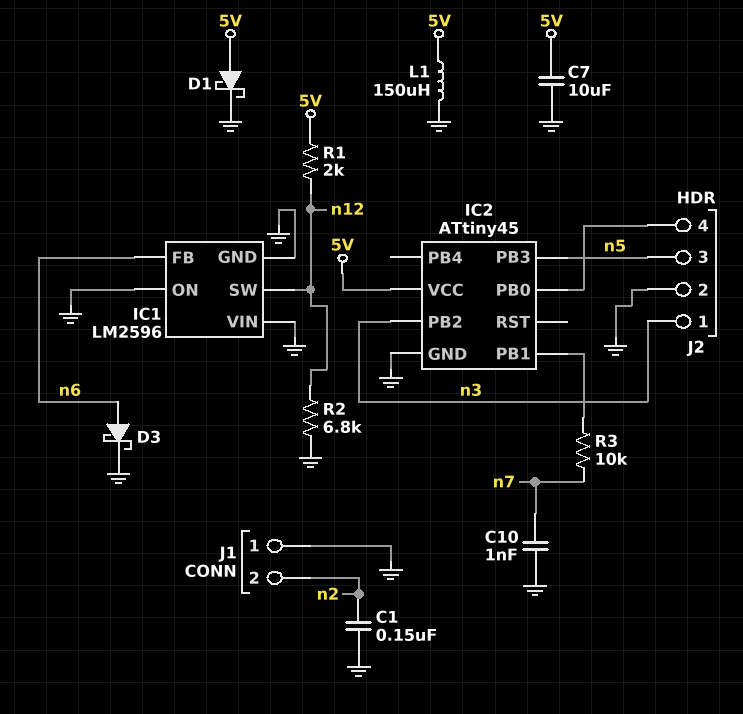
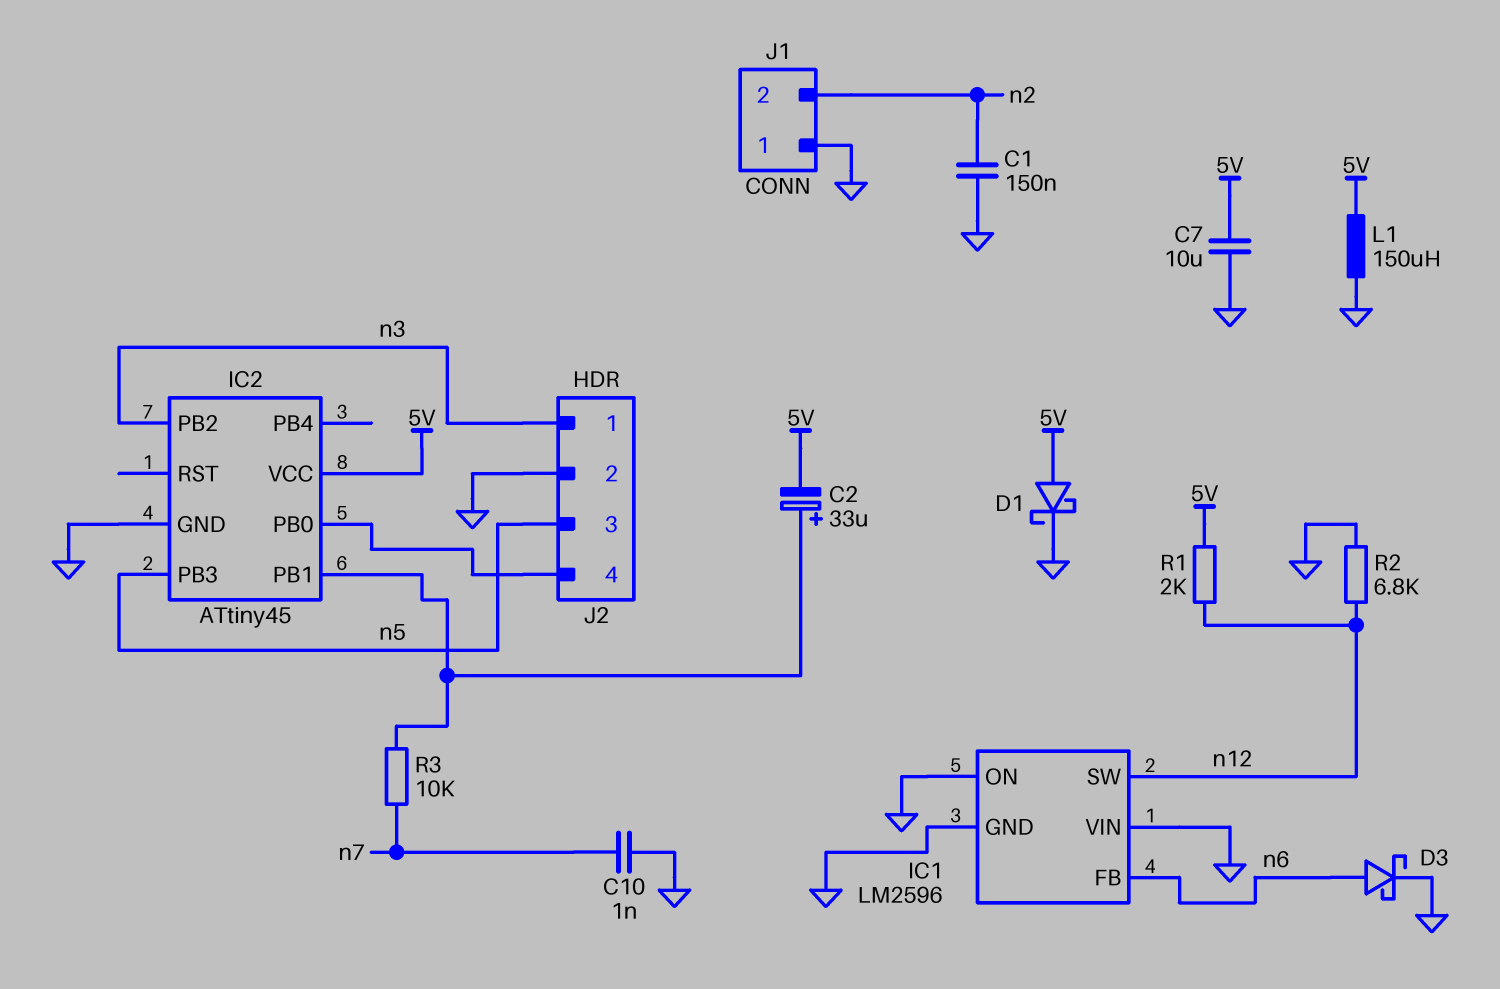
C2: none -> 33uF (plus IC2/PB1, minus 5V)

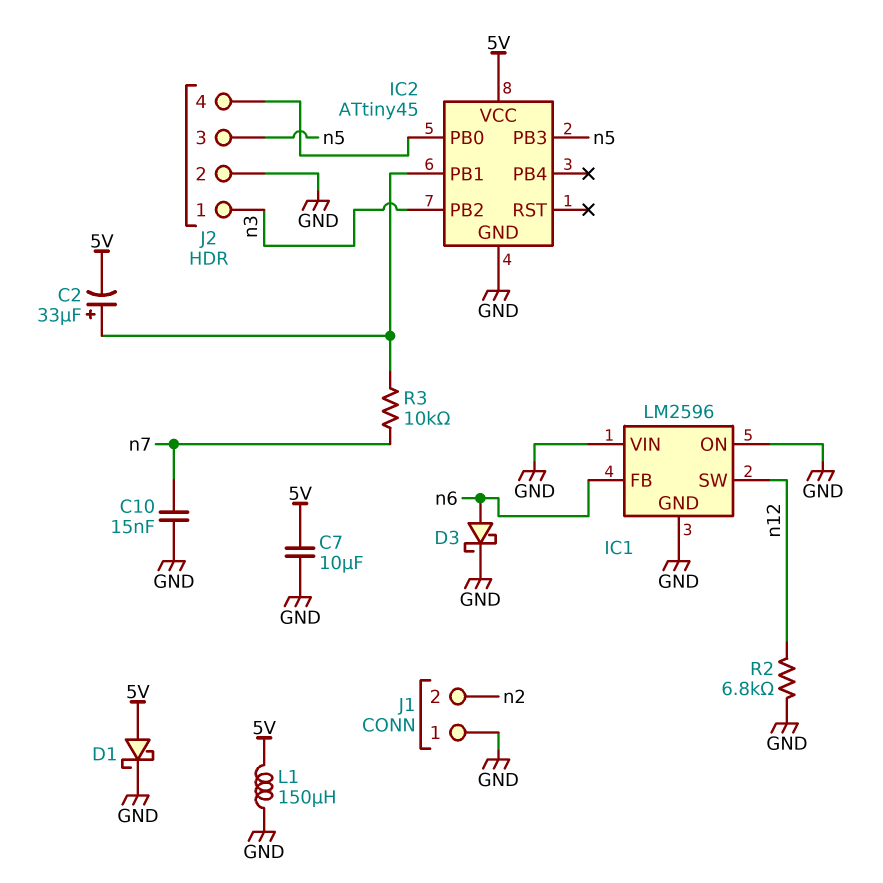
C1: 150nF (GND, n2) -> none
C10: 1nF (GND, n7) -> 15nF (GND, n7)
R1: 2k (5V, n12) -> none

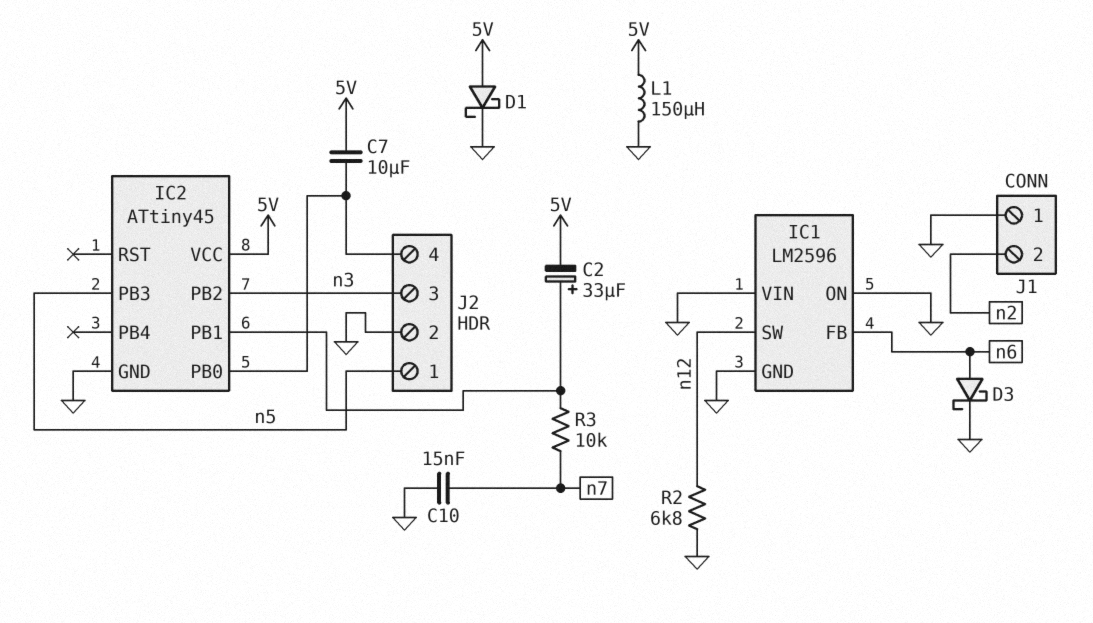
C7: 10uF (5V, GND) -> 10uF (5V, IC2/PB0)
J2 pin 1: n3 -> n5
J2 pin 3: n5 -> n3

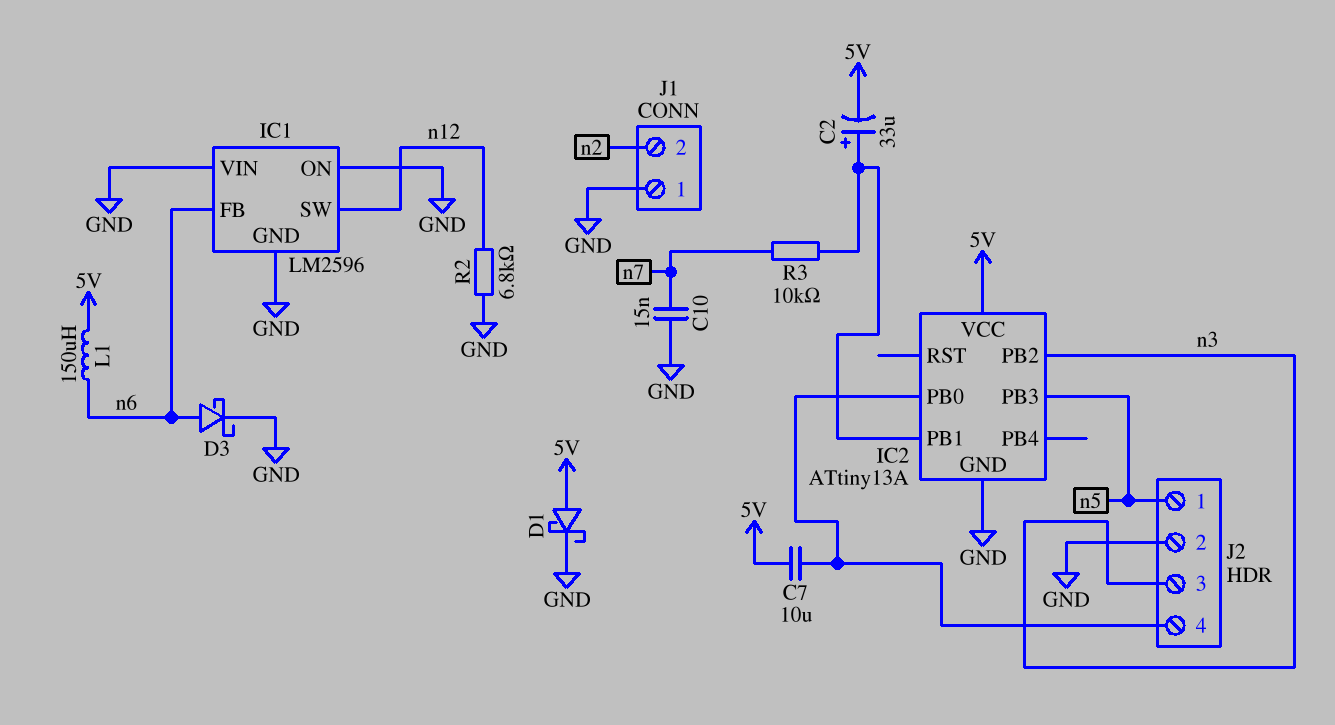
IC2: ATtiny45 -> ATtiny13A
L1: 150uH (5V, GND) -> 150uH (5V, n6)

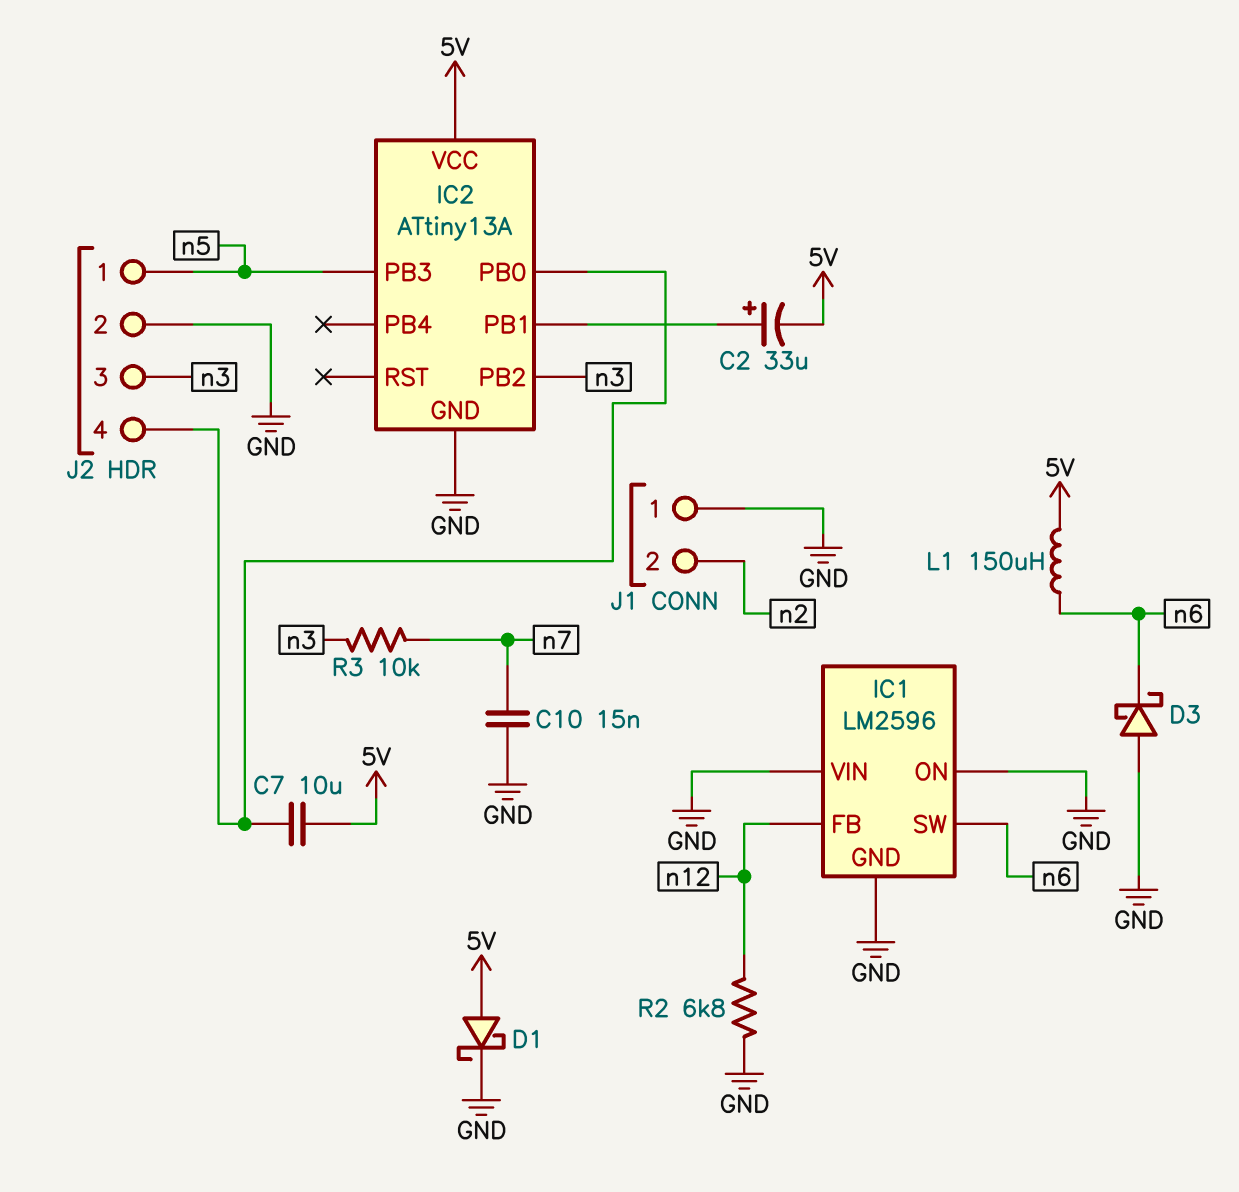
D3: schottky (A n6, K GND) -> schottky (A GND, K n6)
IC1 pin FB: n6 -> n12
IC1 pin SW: n12 -> n6
R3: 10k (IC2/PB1, n7) -> 10k (n3, n7)

